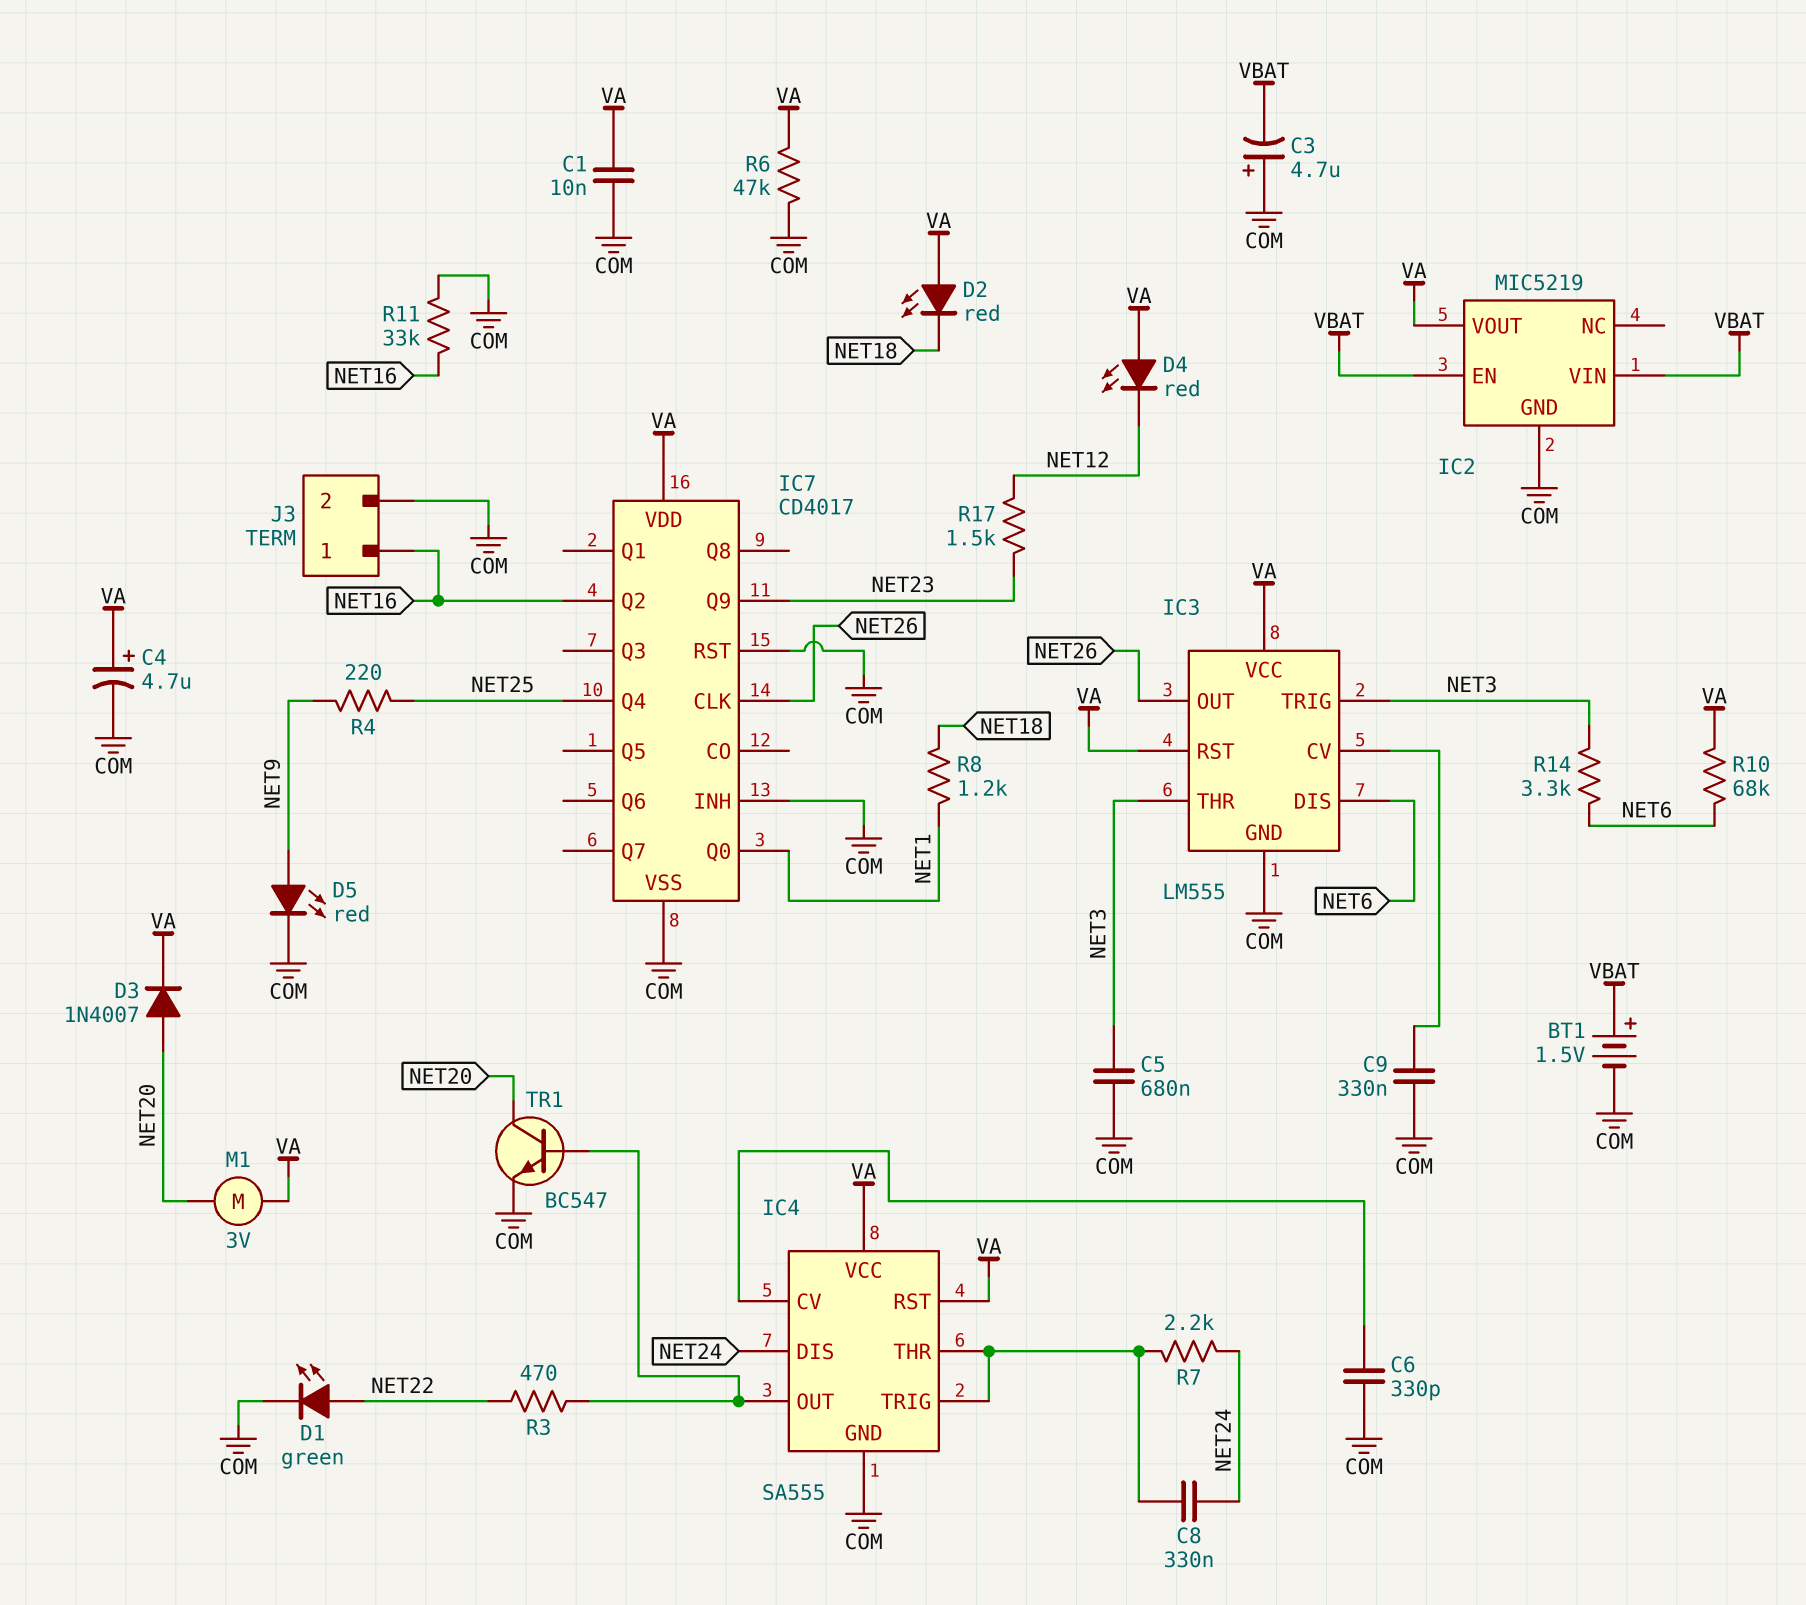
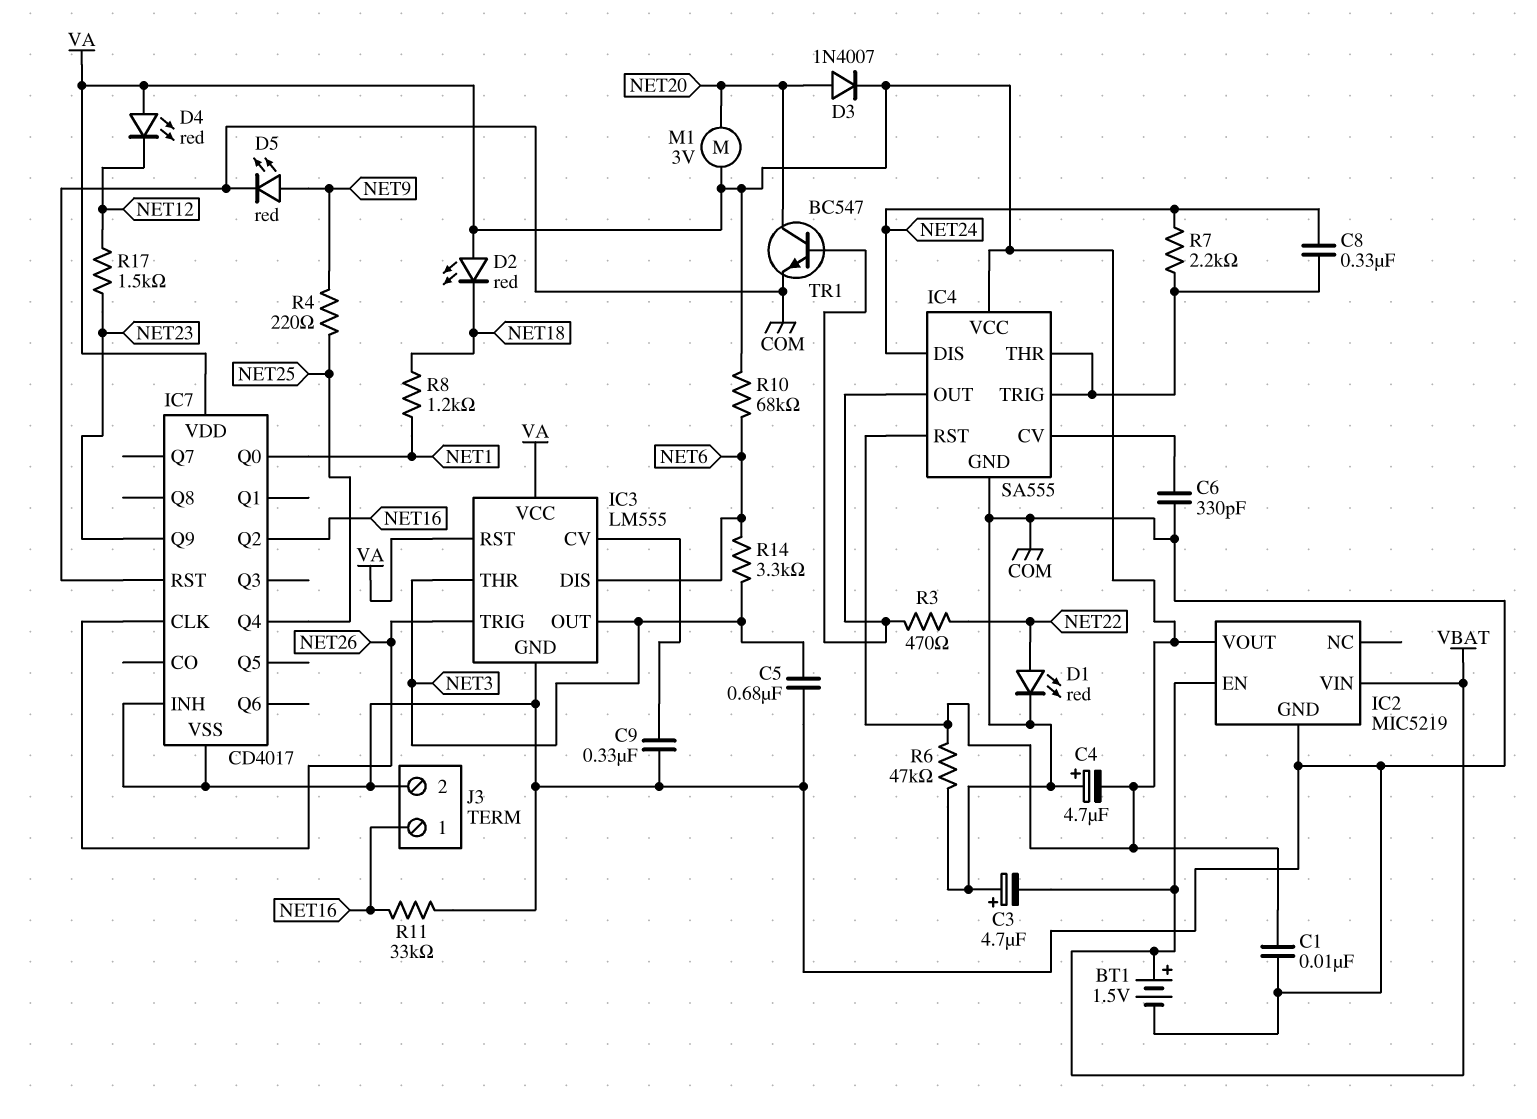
C4: 4.7uF (plus VA, minus COM) -> 4.7uF (plus COM, minus VA)
D1: LED green (A NET22, K COM) -> LED red (A NET22, K COM)
IC3 pin OUT: NET26 -> NET3
IC3 pin TRIG: NET3 -> NET26

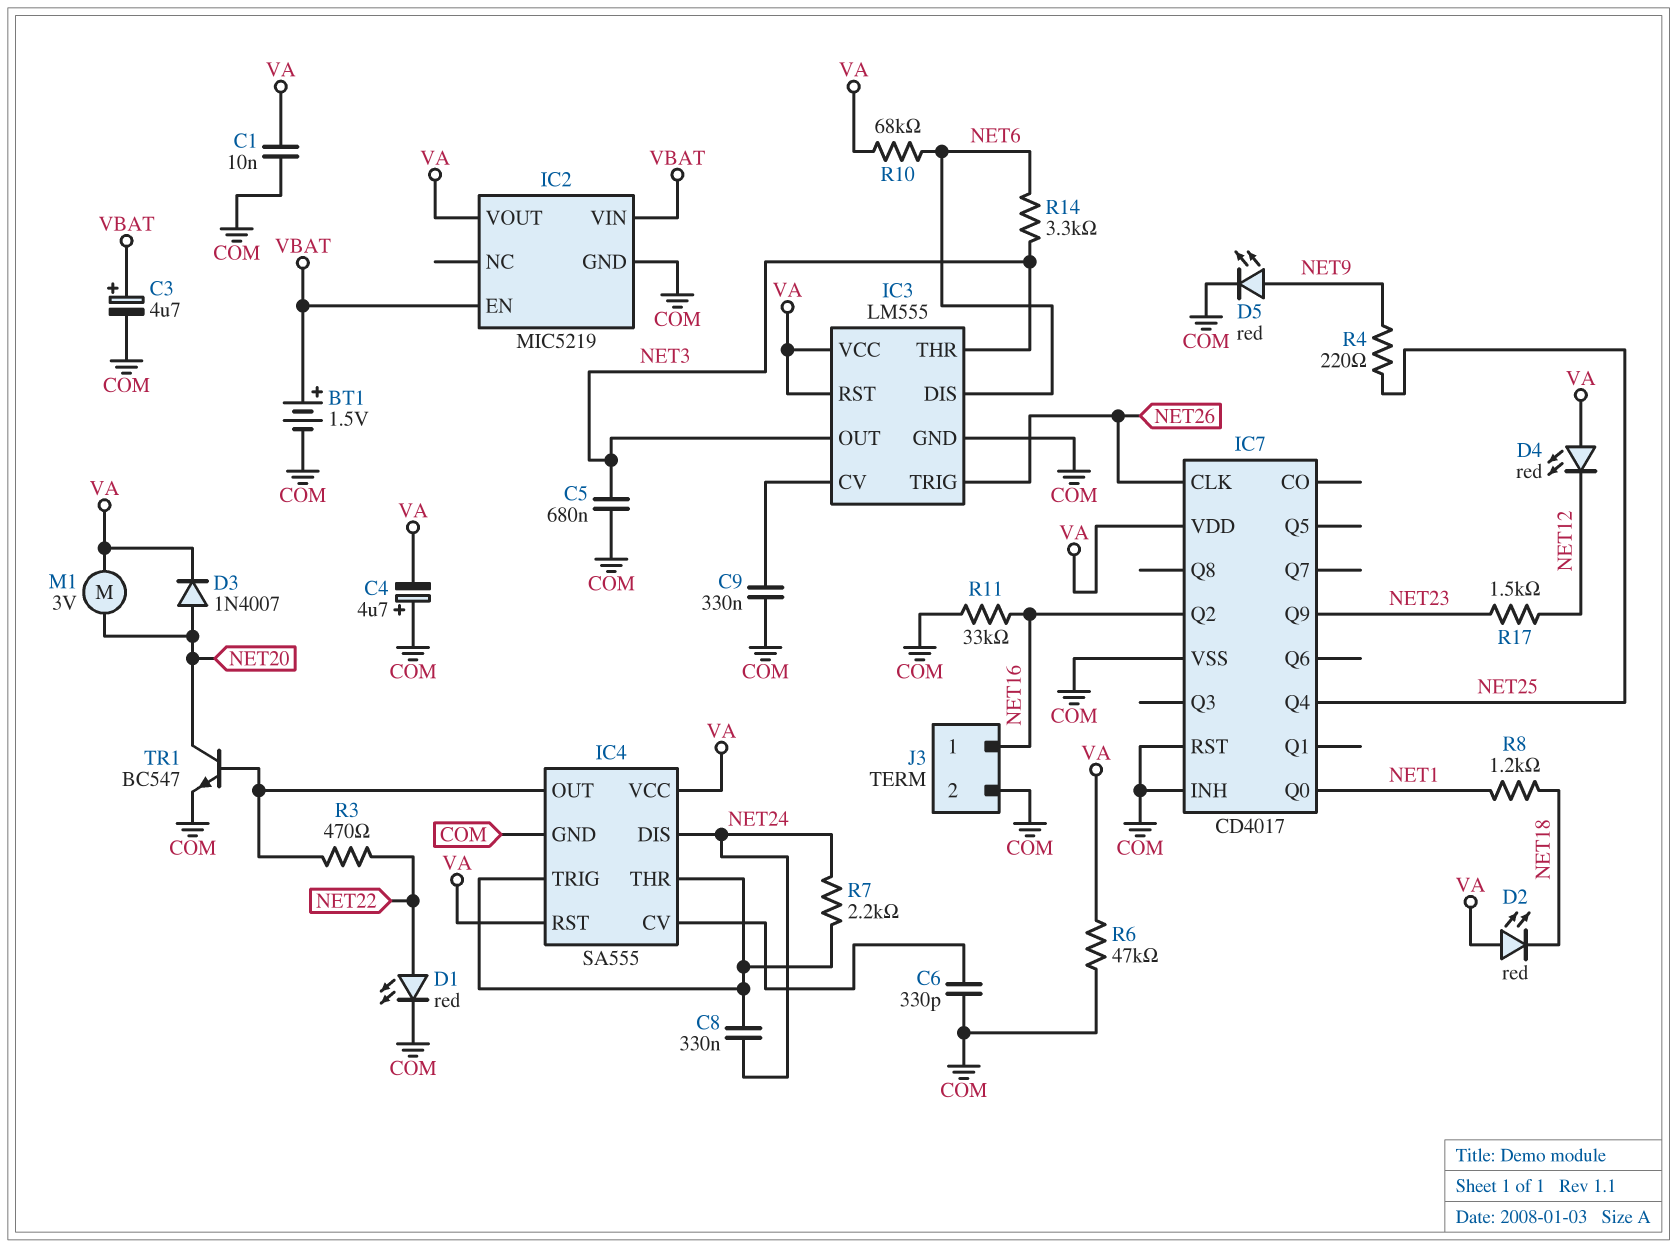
C3: 4.7uF (plus COM, minus VBAT) -> 4.7uF (plus VBAT, minus COM)

